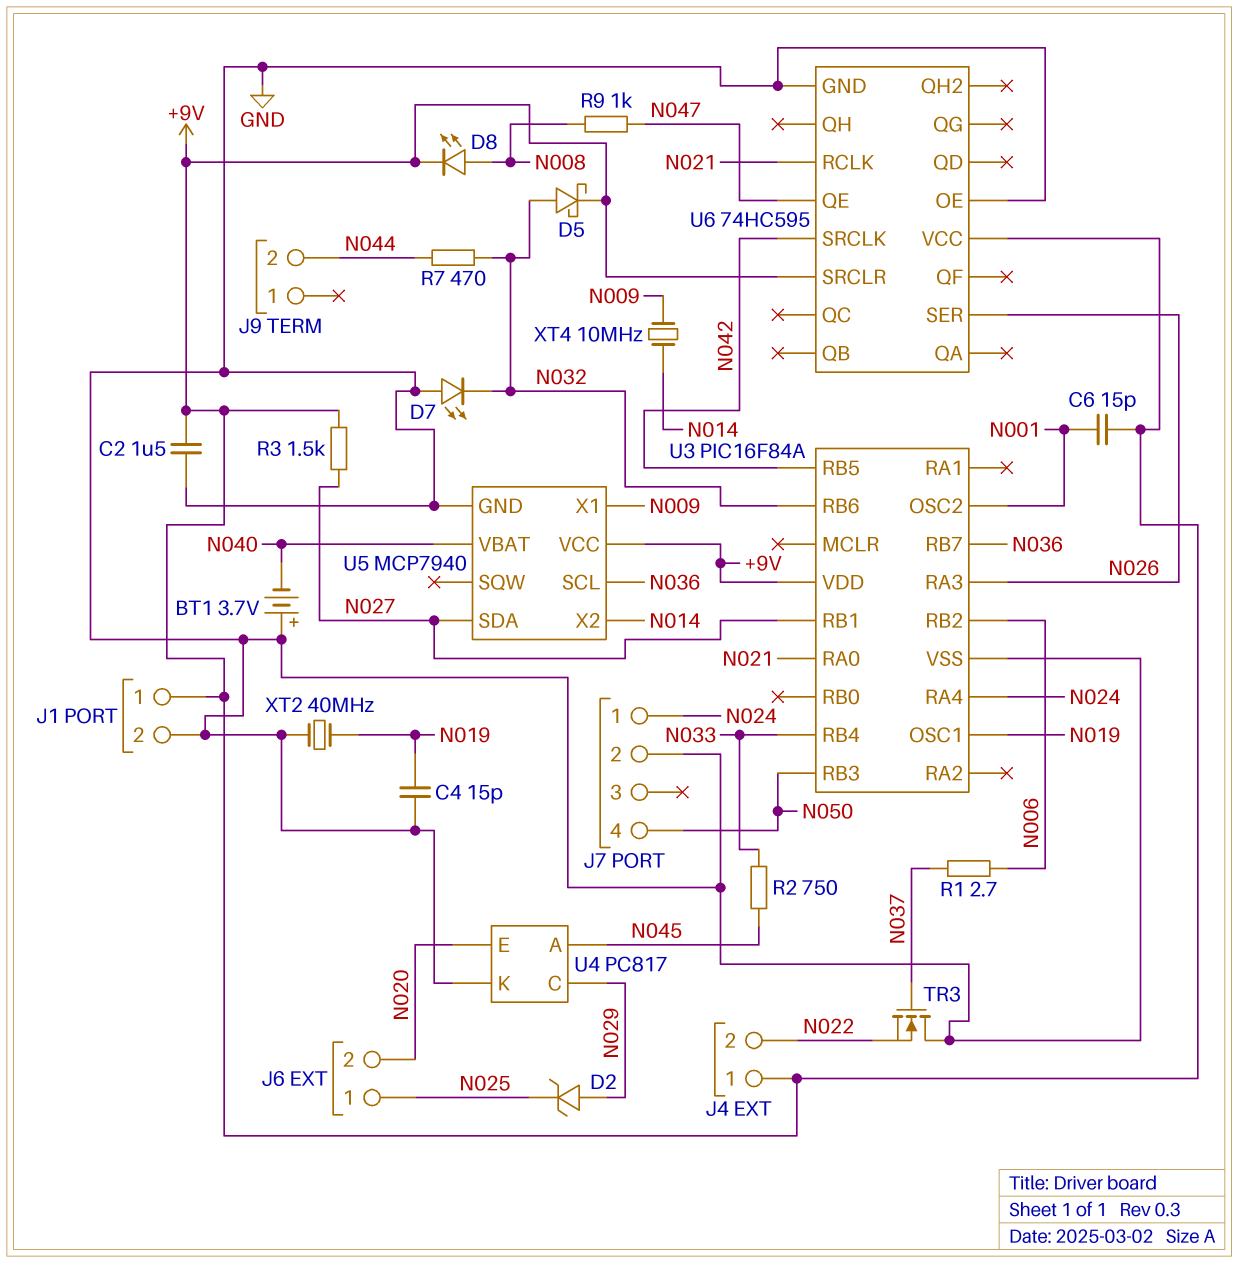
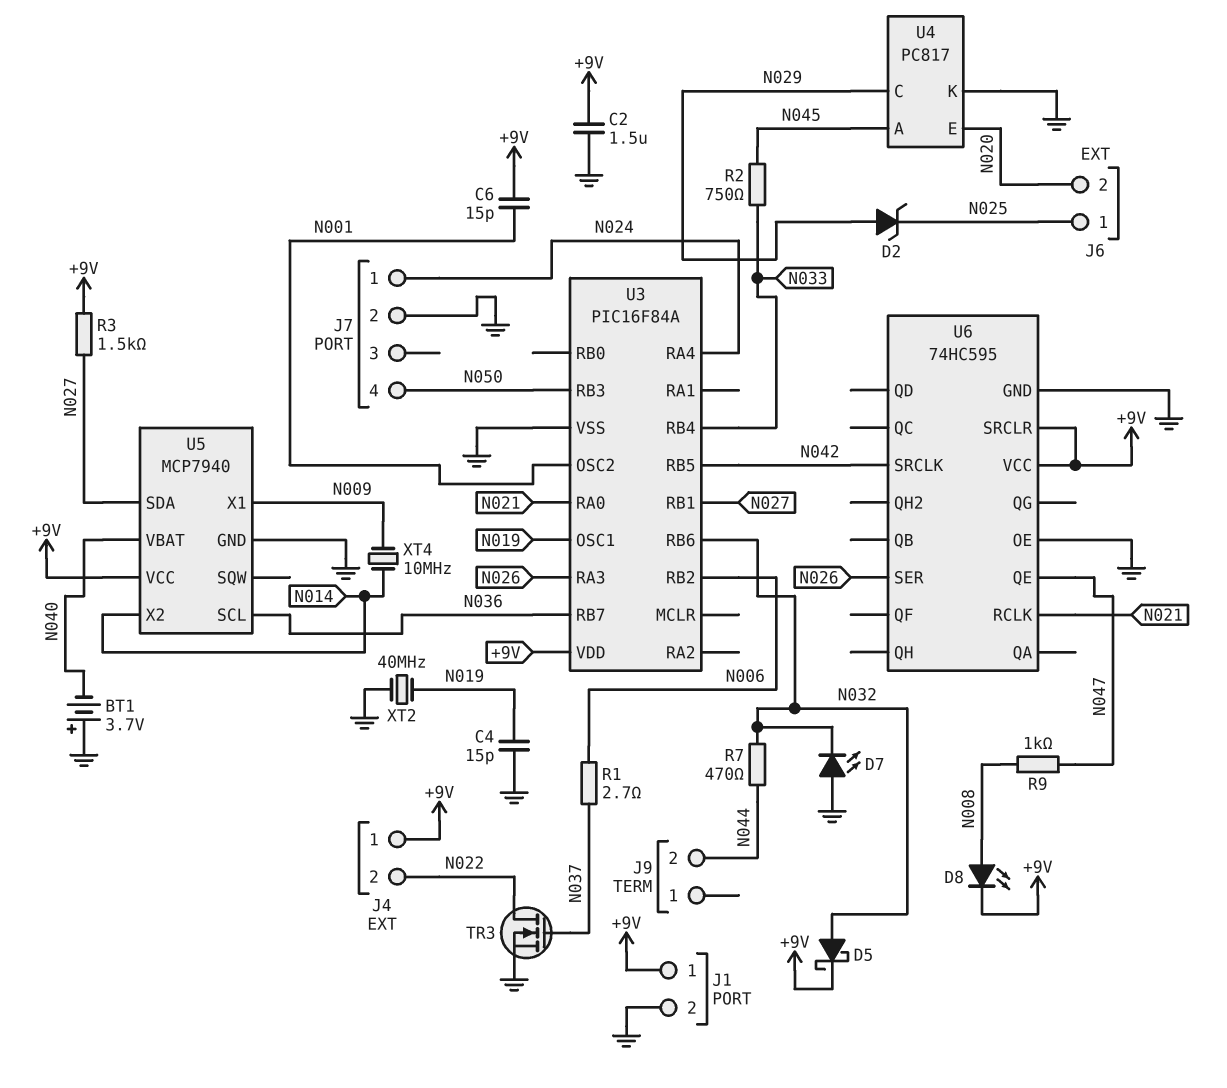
TR3: NMOS (G N037, D GND, S N022) -> NMOS (G N037, D N022, S GND)

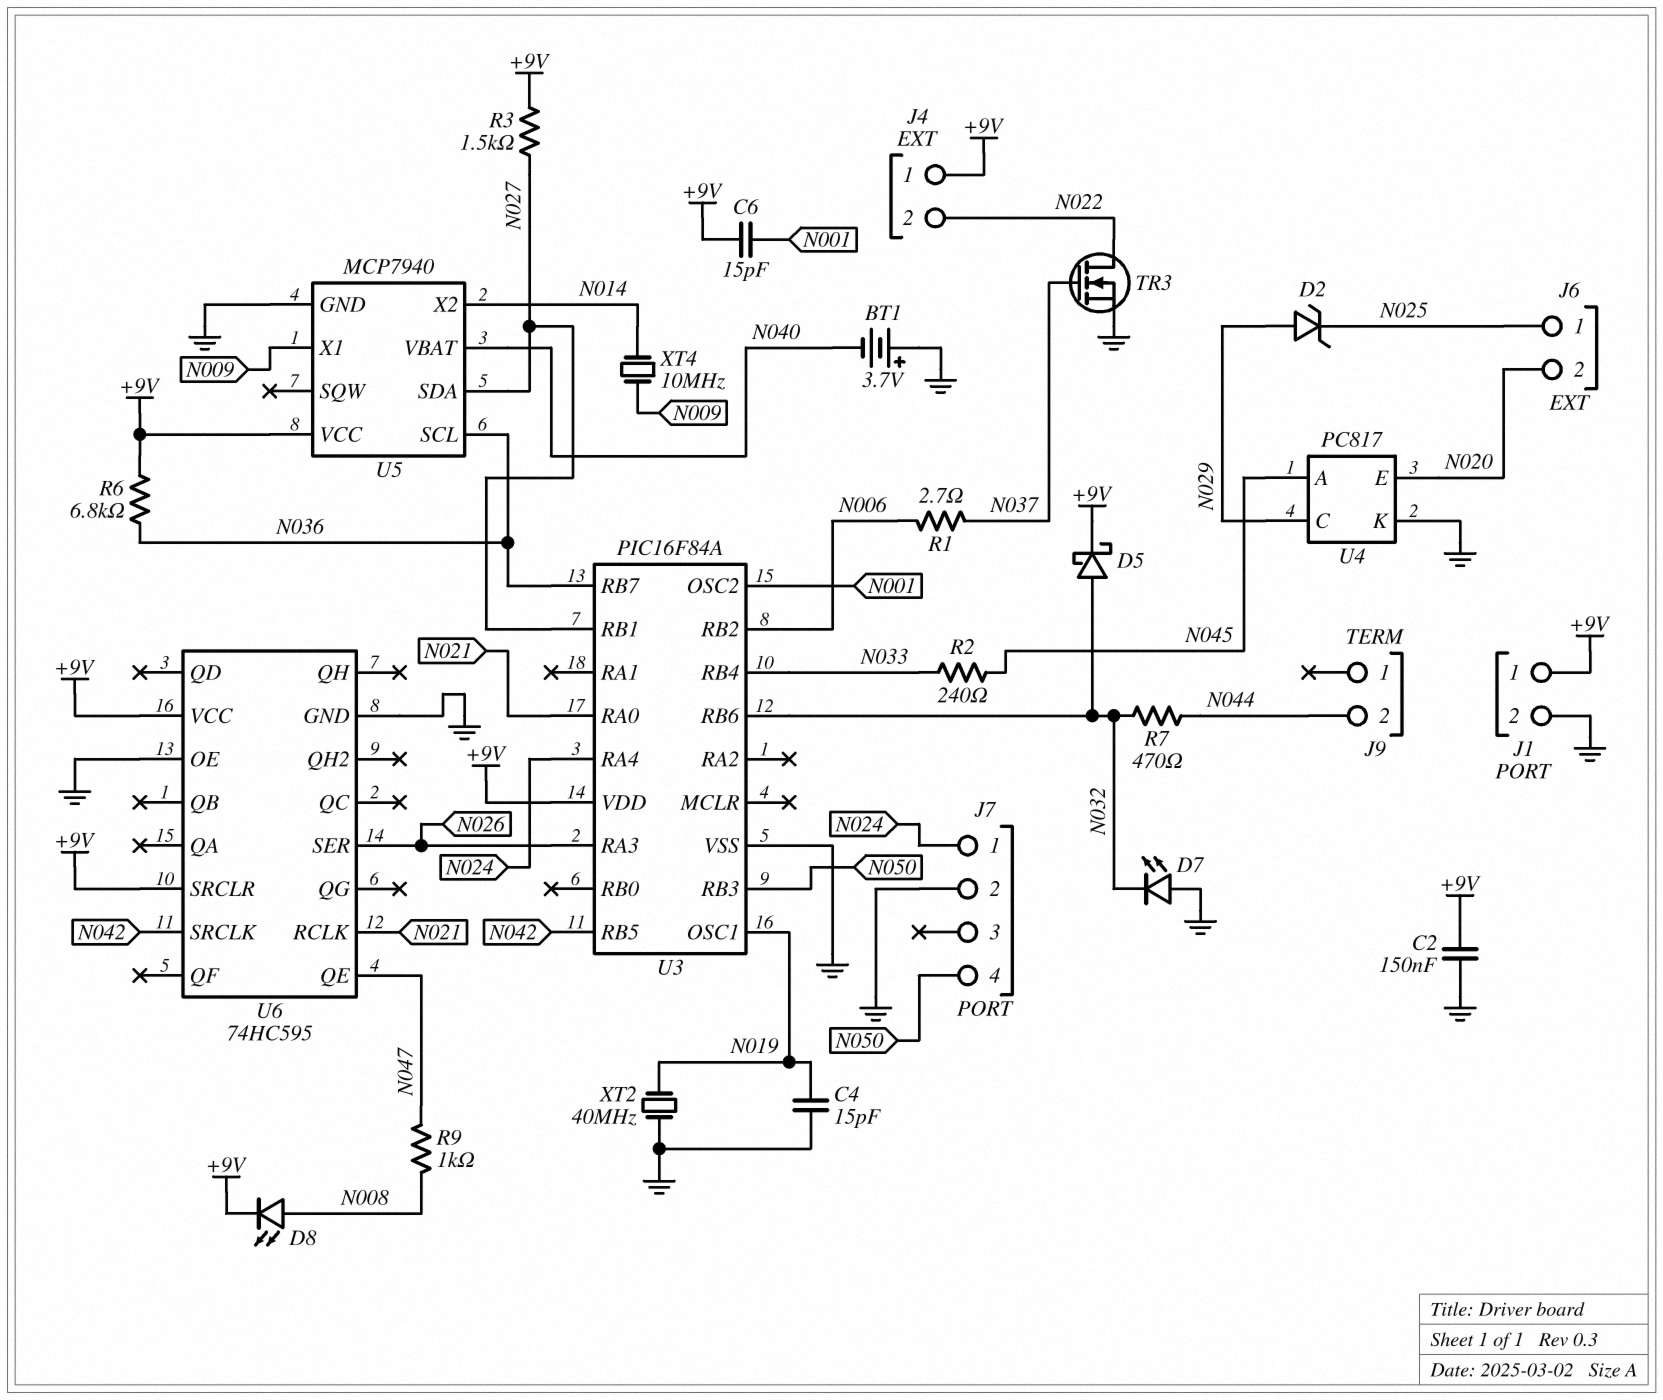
C2: 1.5uF (+9V, GND) -> 150nF (+9V, GND)
R2: 750 (N033, N045) -> 240 (N033, N045)
R6: none -> 6.8k (+9V, N036)

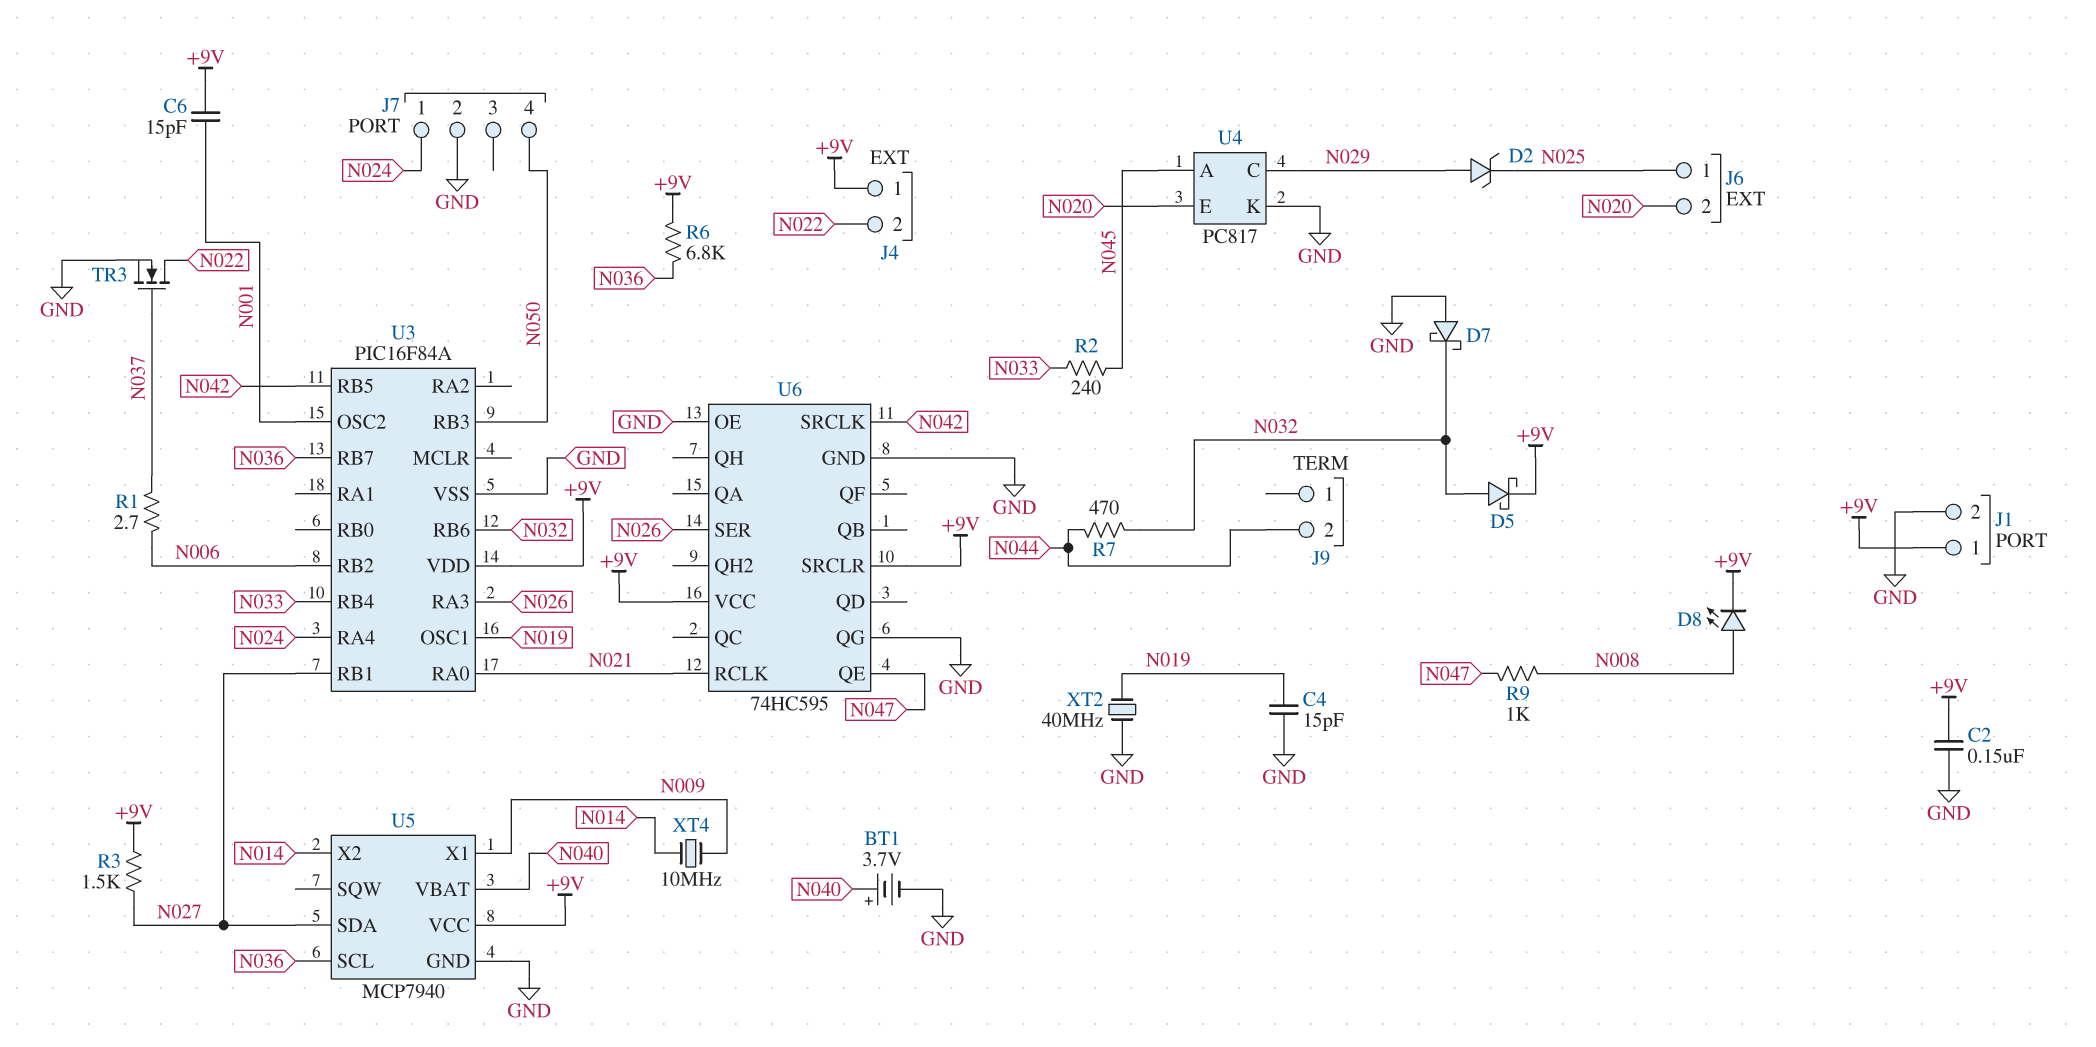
BT1: 3.7V (plus GND, minus N040) -> 3.7V (plus N040, minus GND)
D7: LED (A GND, K N032) -> schottky (A GND, K N032)
U6 pin QG: none -> GND

